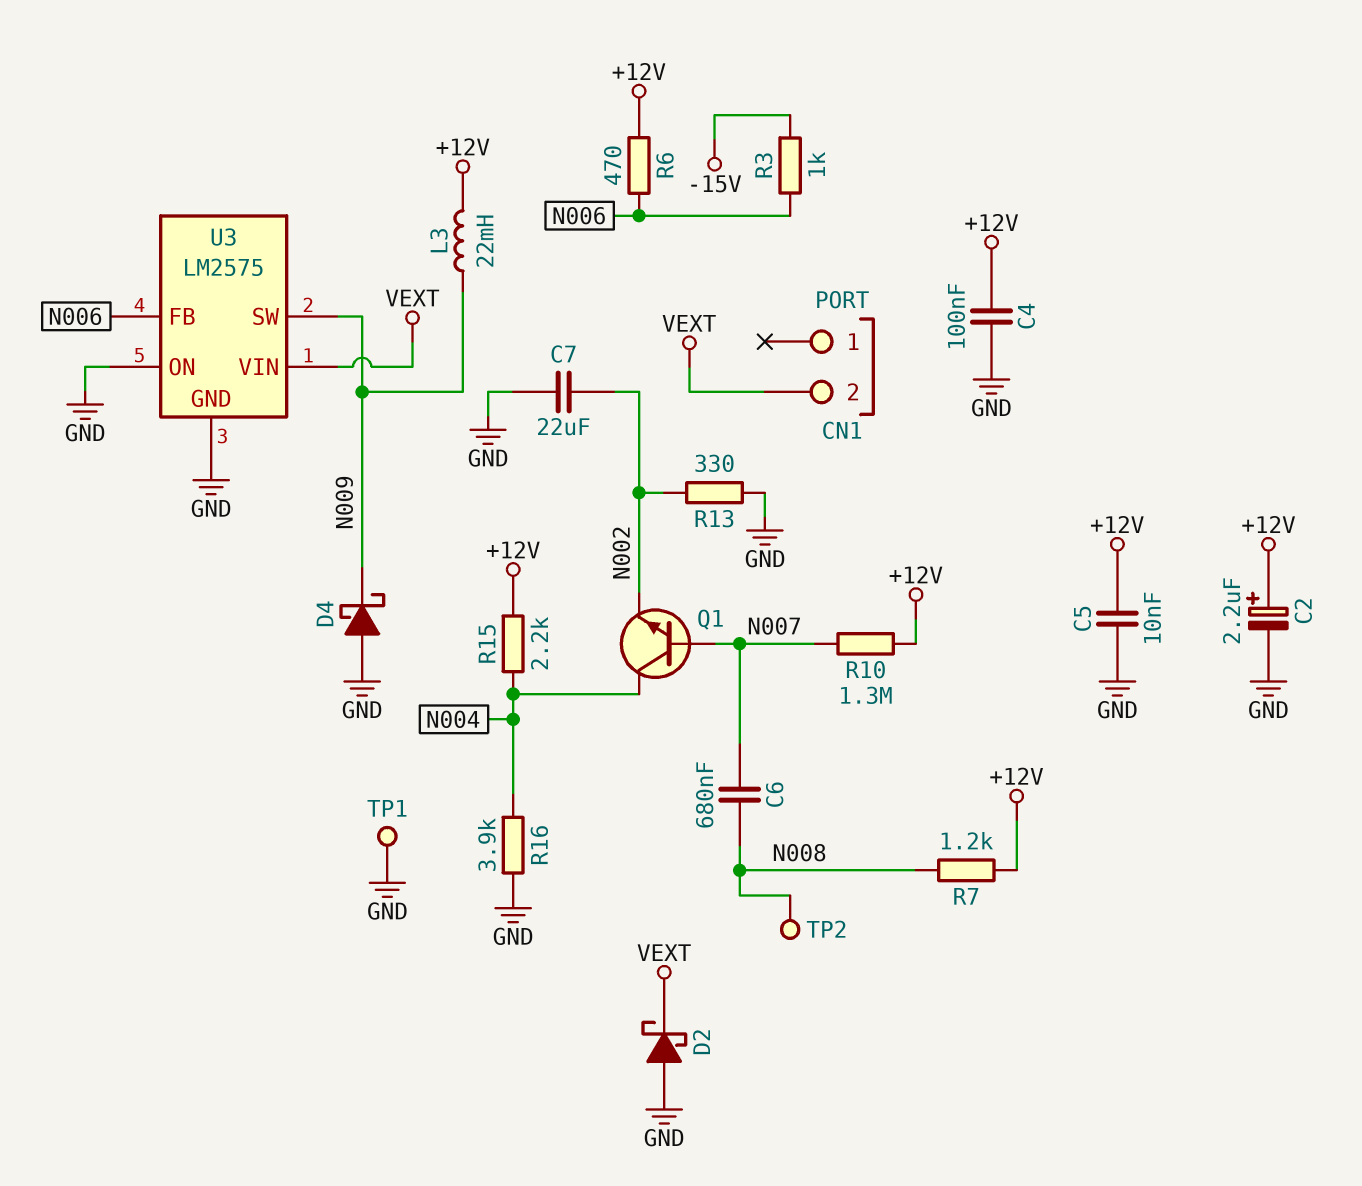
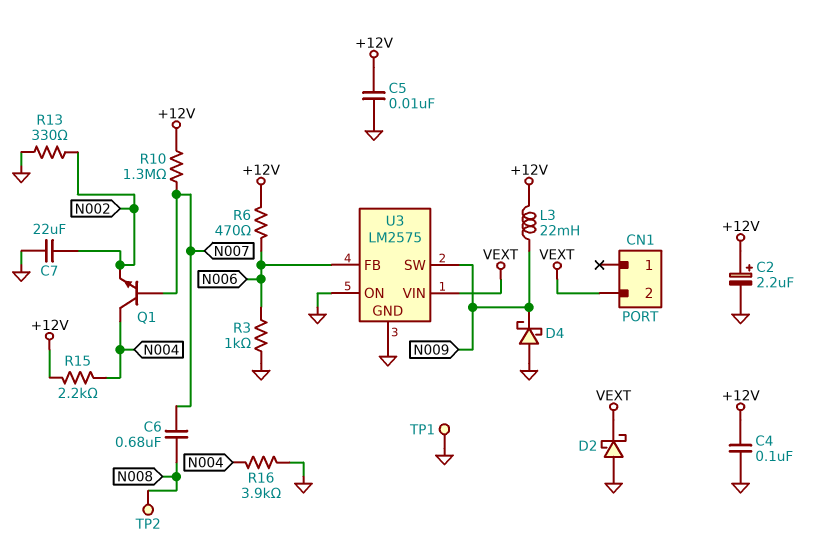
R3: 1k (-15V, N006) -> 1k (GND, N006)
R7: 1.2k (+12V, N008) -> none

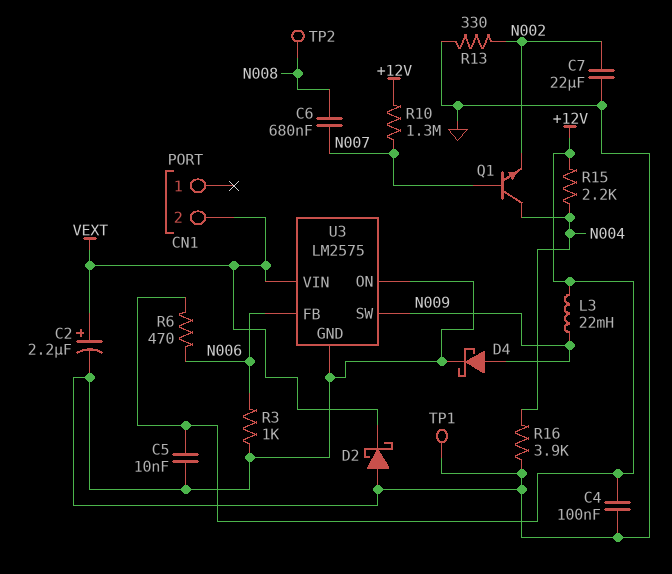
C2: 2.2uF (plus +12V, minus GND) -> 2.2uF (plus VEXT, minus GND)
D4: schottky (A GND, K N009) -> schottky (A N009, K GND)

